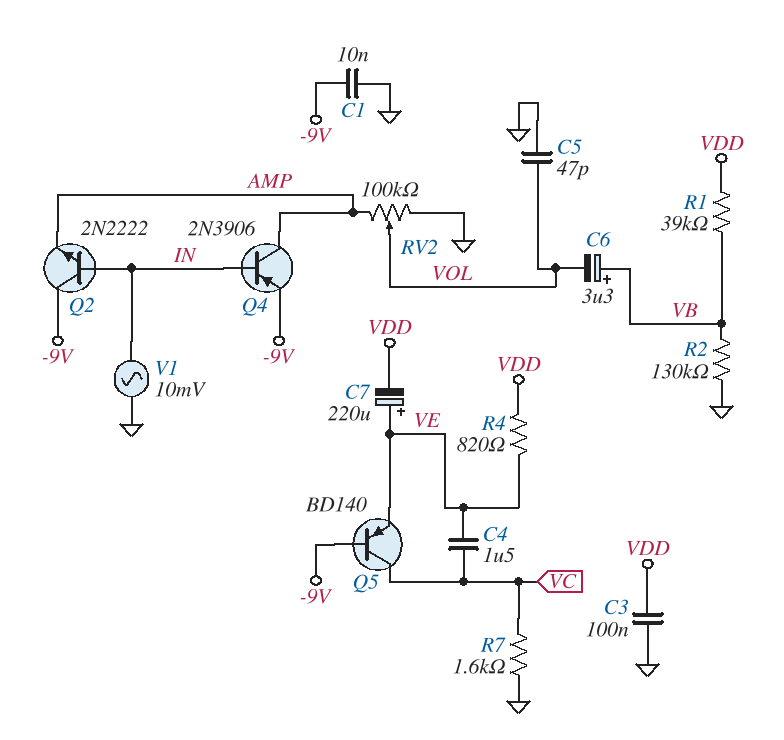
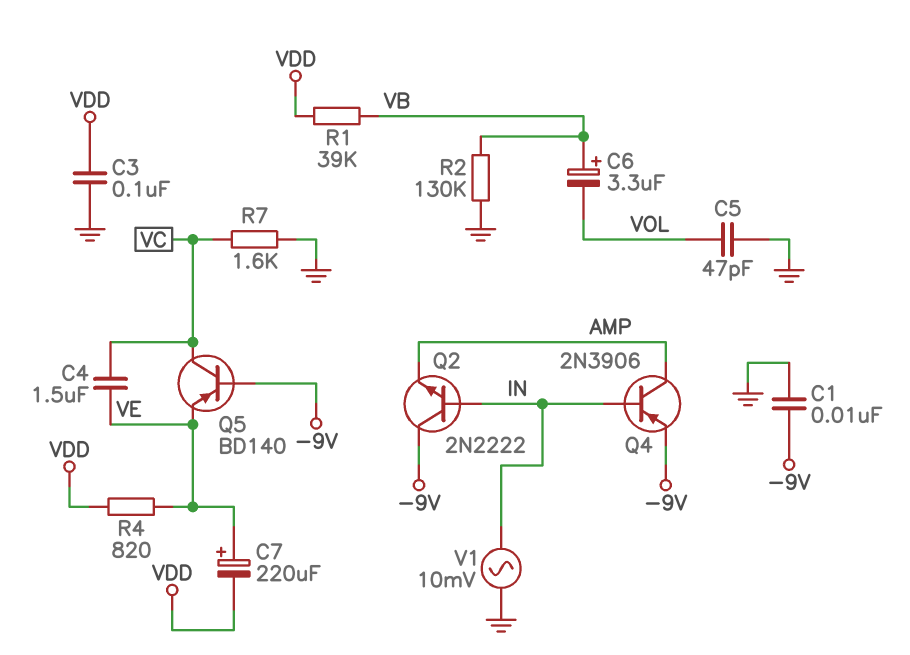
RV2: 100k (AMP, GND, wiper VOL) -> none

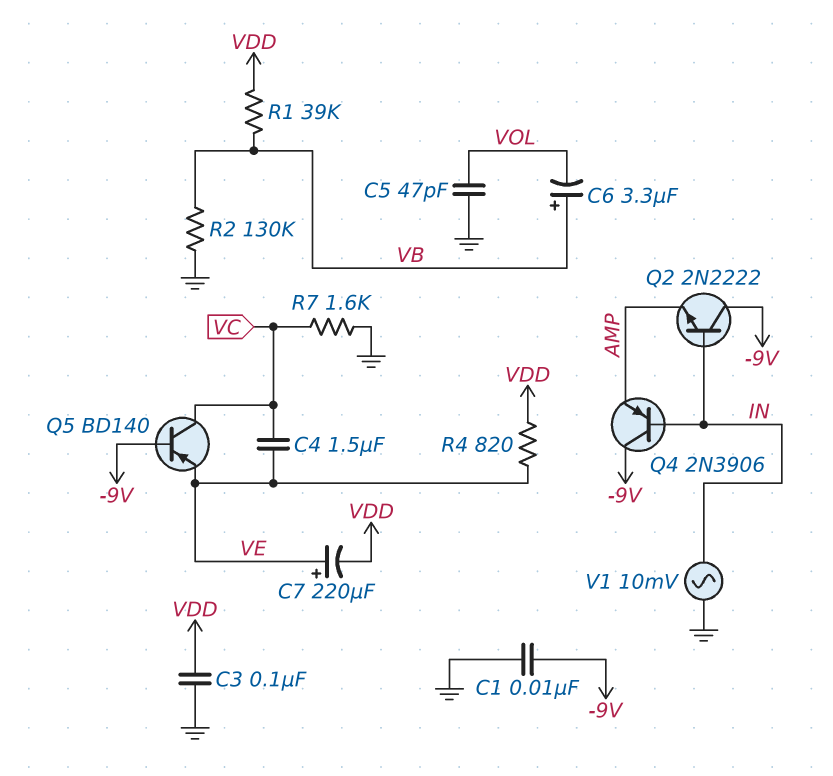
Q4: PNP 2N3906 (B IN, C AMP, E -9V) -> PNP 2N3906 (B IN, C -9V, E AMP)

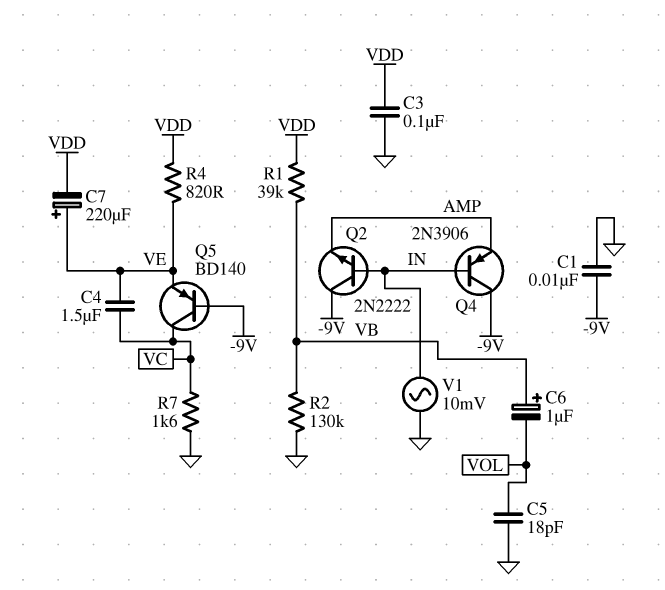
C5: 47pF (GND, VOL) -> 18pF (GND, VOL)
C6: 3.3uF (plus VB, minus VOL) -> 1uF (plus VB, minus VOL)

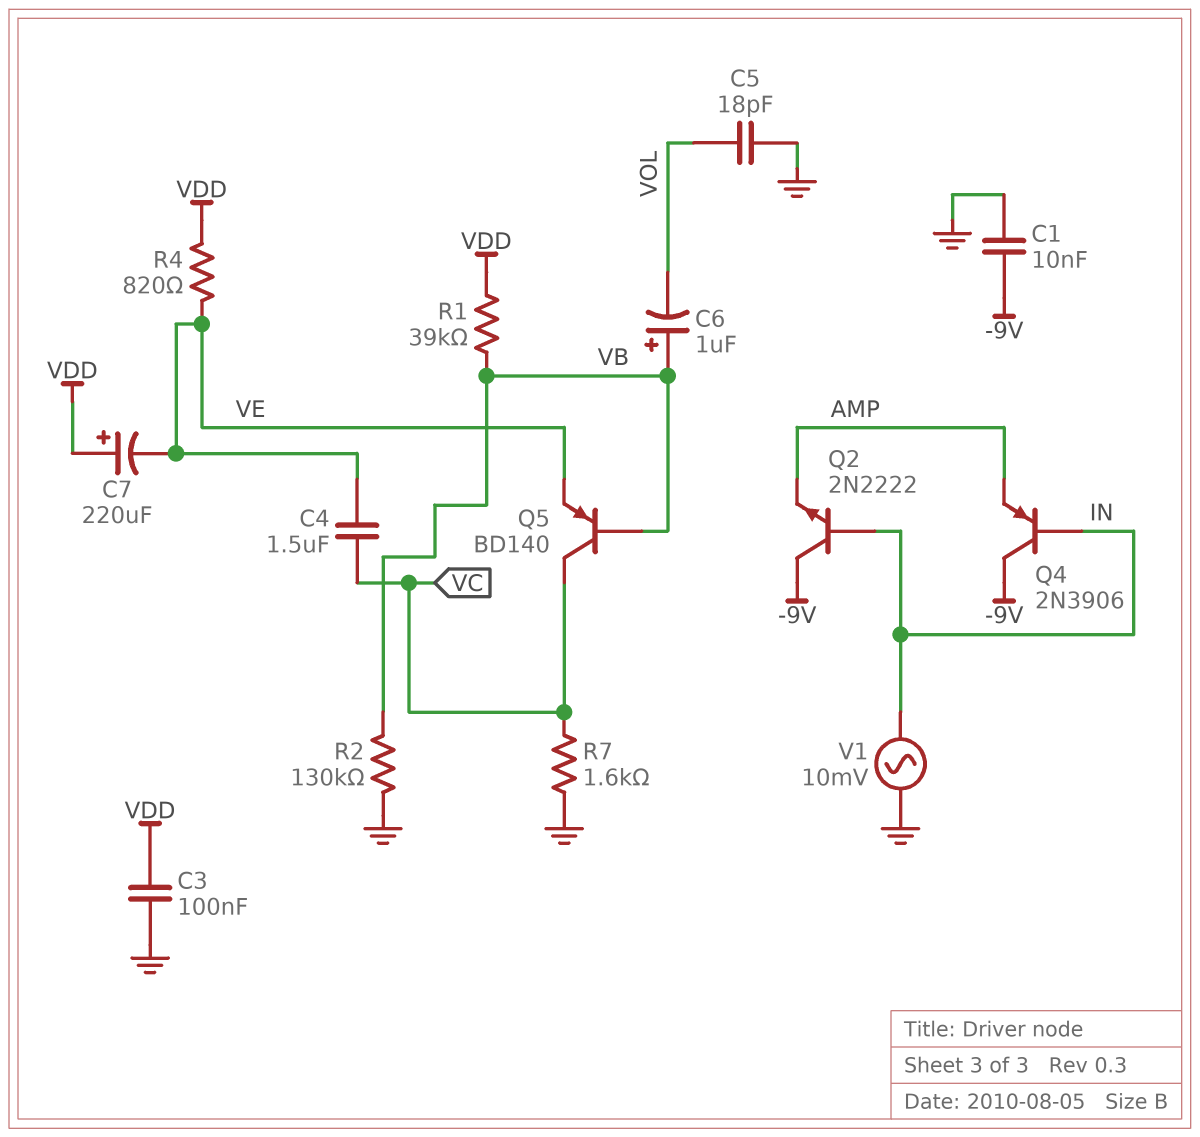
C7: 220uF (plus VE, minus VDD) -> 220uF (plus VDD, minus VE)
Q5: PNP BD140 (B -9V, C VC, E VE) -> PNP BD140 (B VB, C VC, E VE)

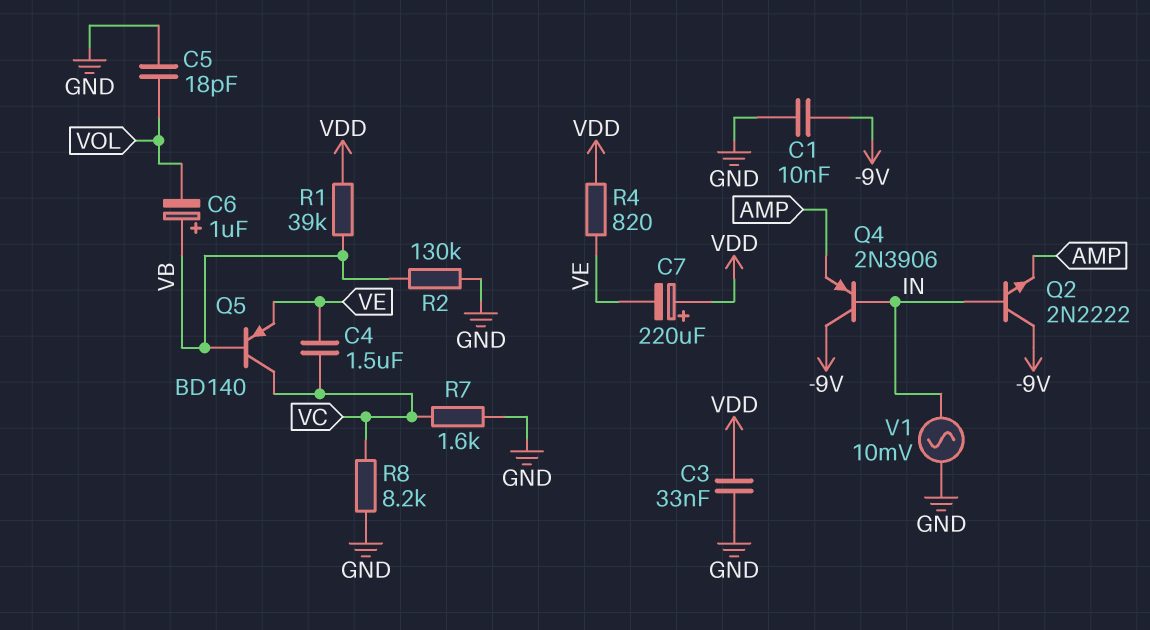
C3: 100nF (GND, VDD) -> 33nF (GND, VDD)
R8: none -> 8.2k (GND, VC)

